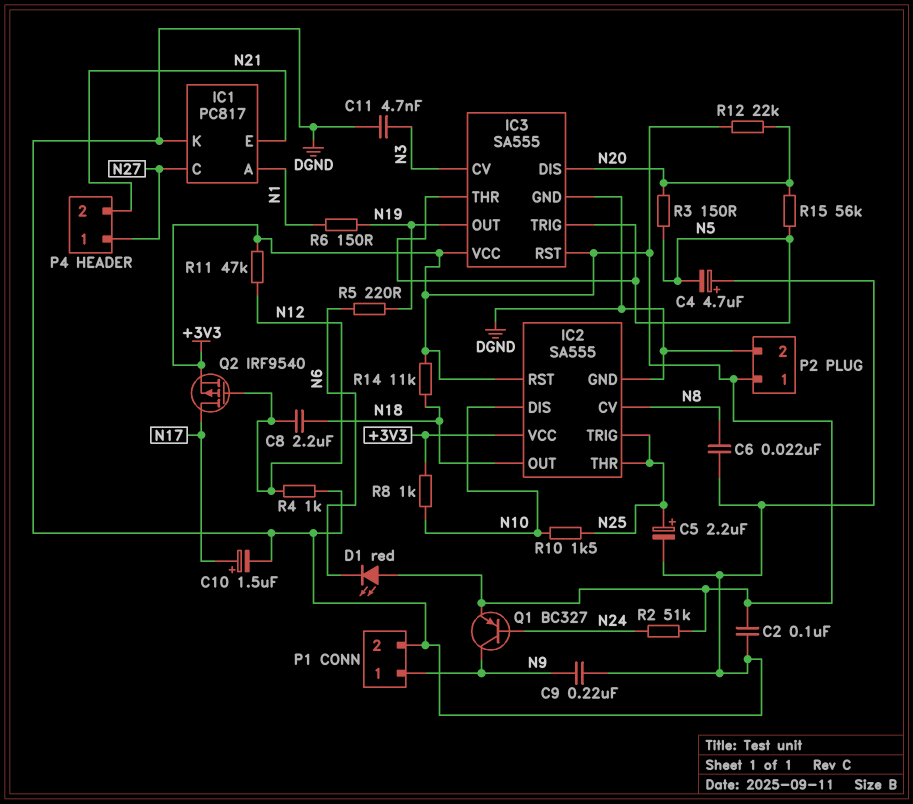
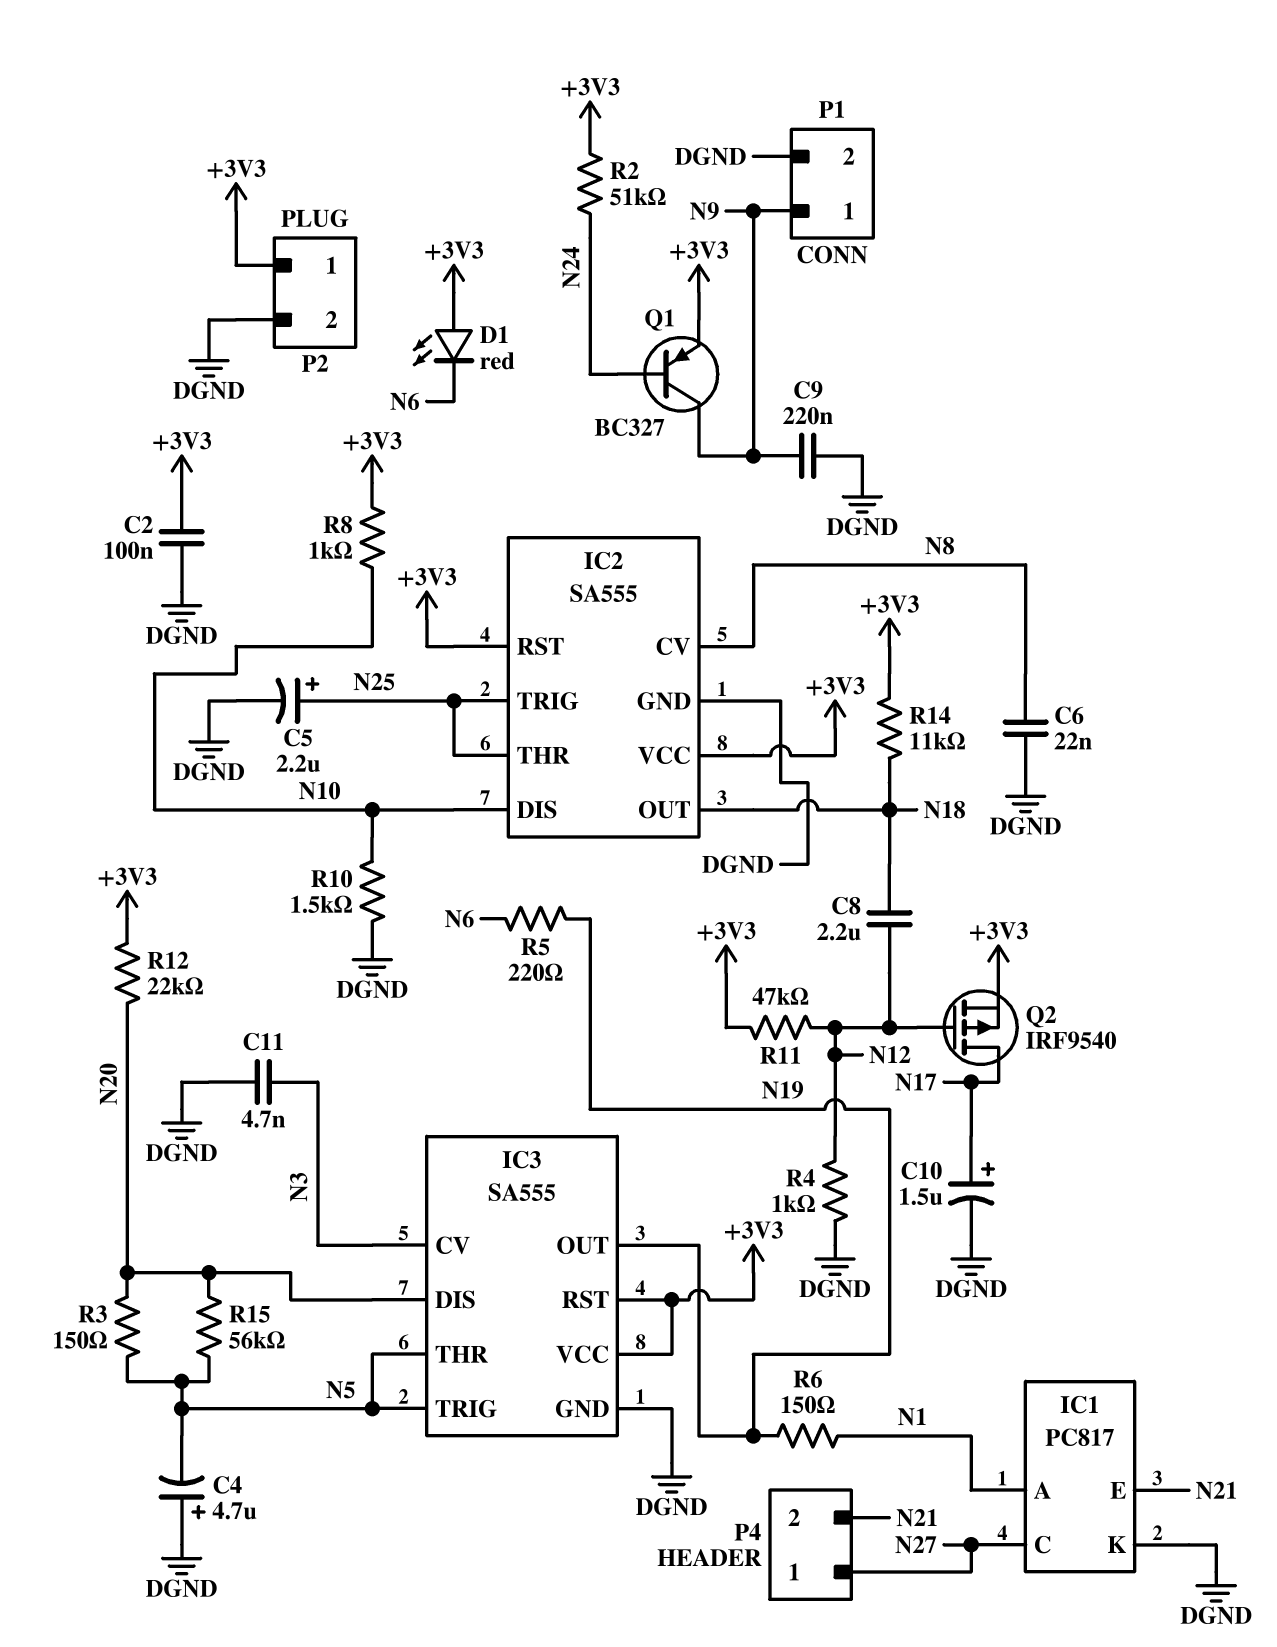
R10: 1.5k (N10, N25) -> 1.5k (DGND, N10)

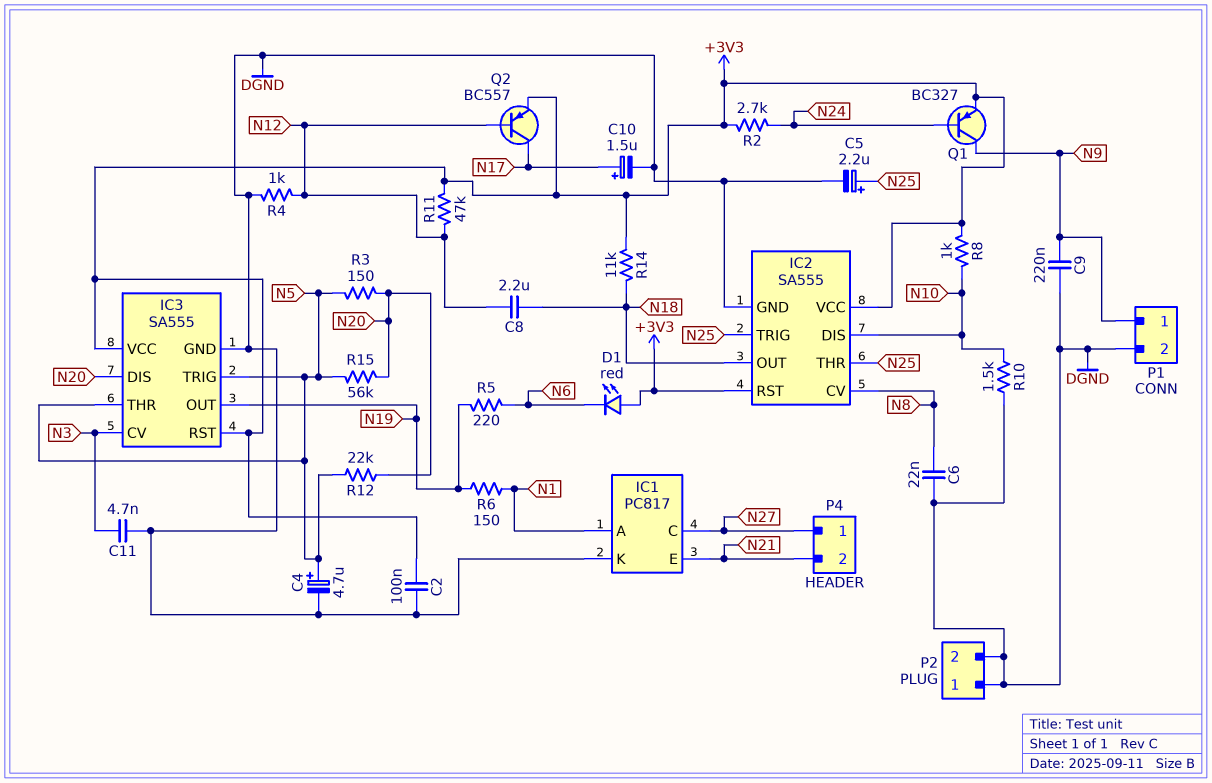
C4: 4.7uF (plus DGND, minus N5) -> 4.7uF (plus N5, minus DGND)
P2 pin 1: +3V3 -> DGND
Q2: PMOS IRF9540 (G N12, D N17, S +3V3) -> PNP BC557 (B N12, C N17, E +3V3)
R2: 51k (+3V3, N24) -> 2.7k (+3V3, N24)
R12: 22k (+3V3, N20) -> 22k (N5, N20)

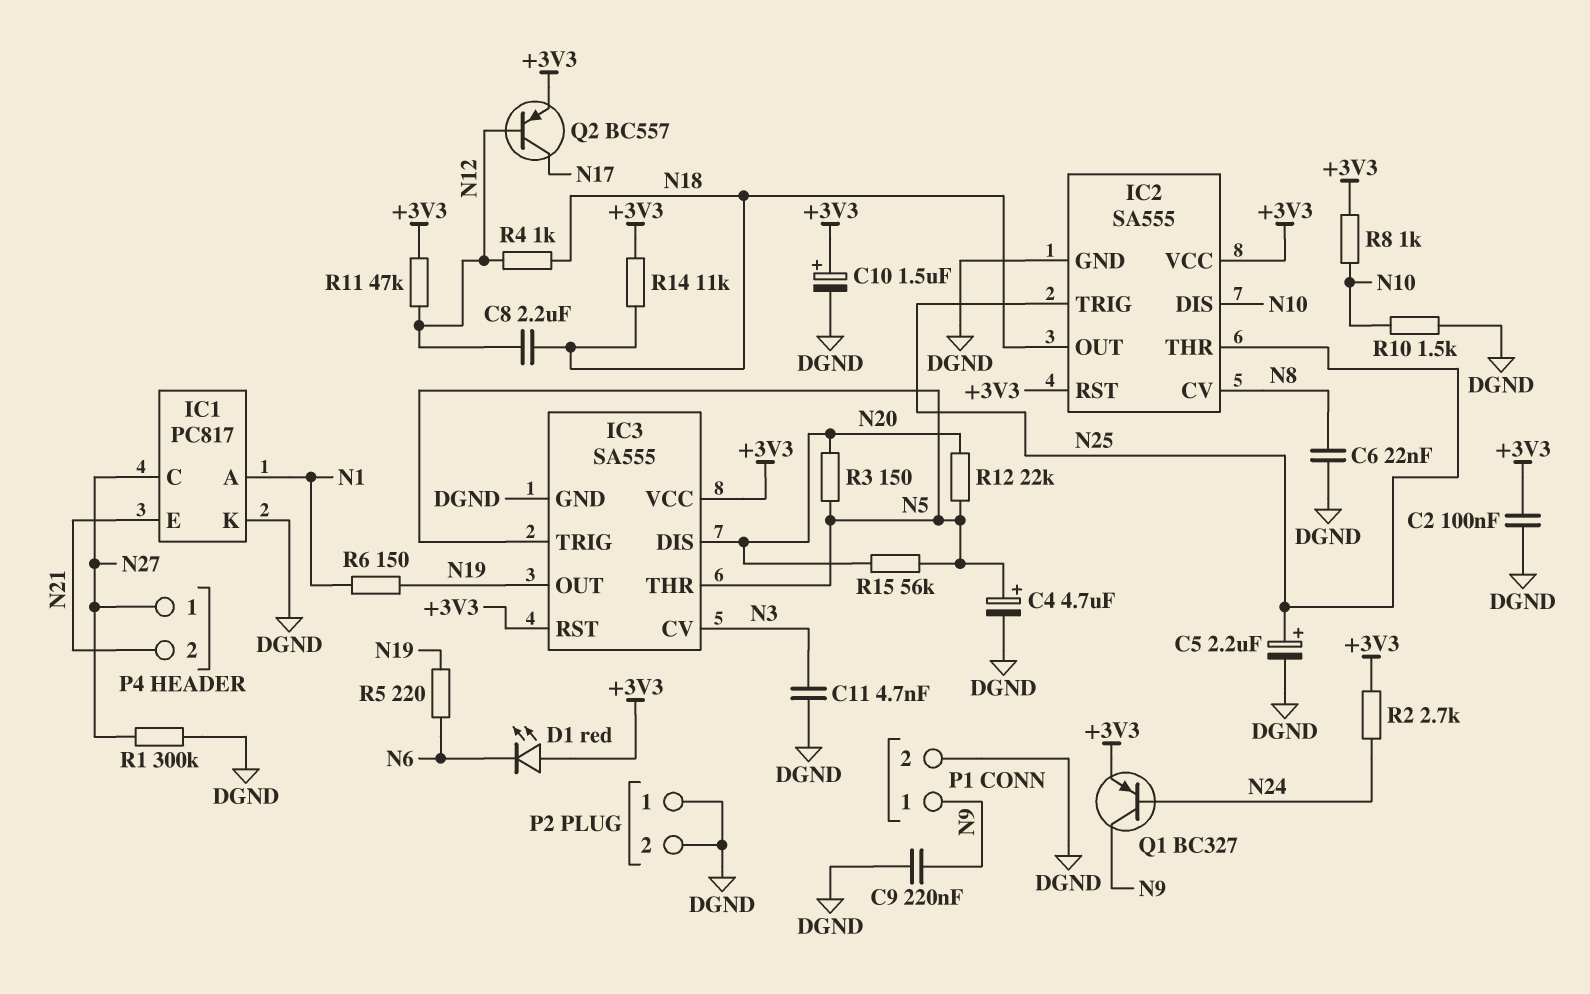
C10: 1.5uF (plus N17, minus DGND) -> 1.5uF (plus +3V3, minus DGND)
R1: none -> 300k (DGND, N27)
R4: 1k (DGND, N12) -> 1k (N12, N18)

